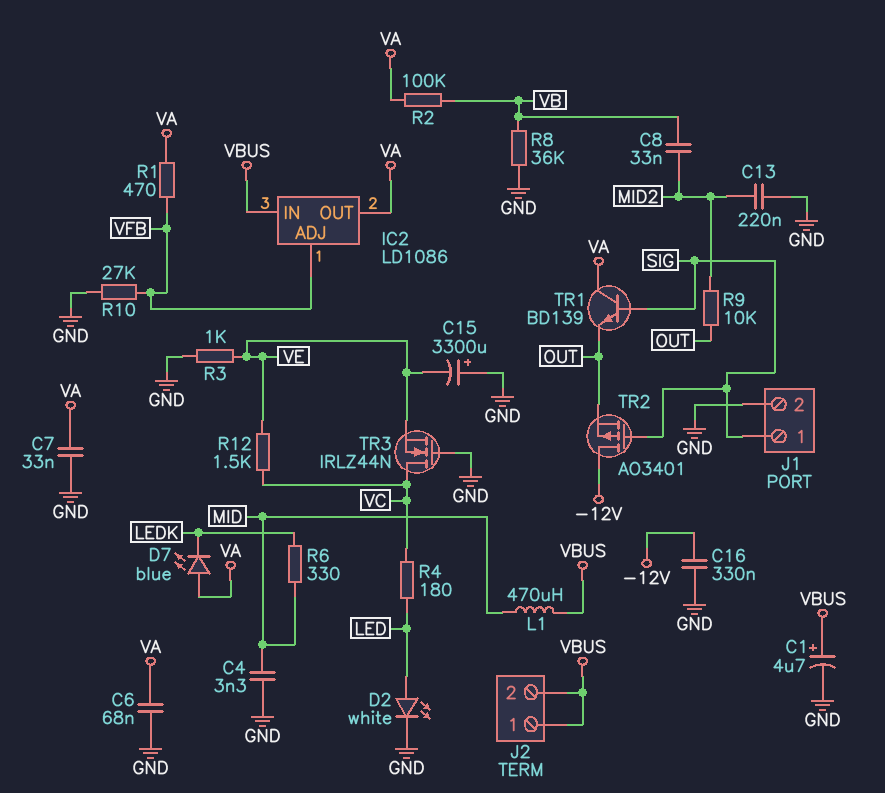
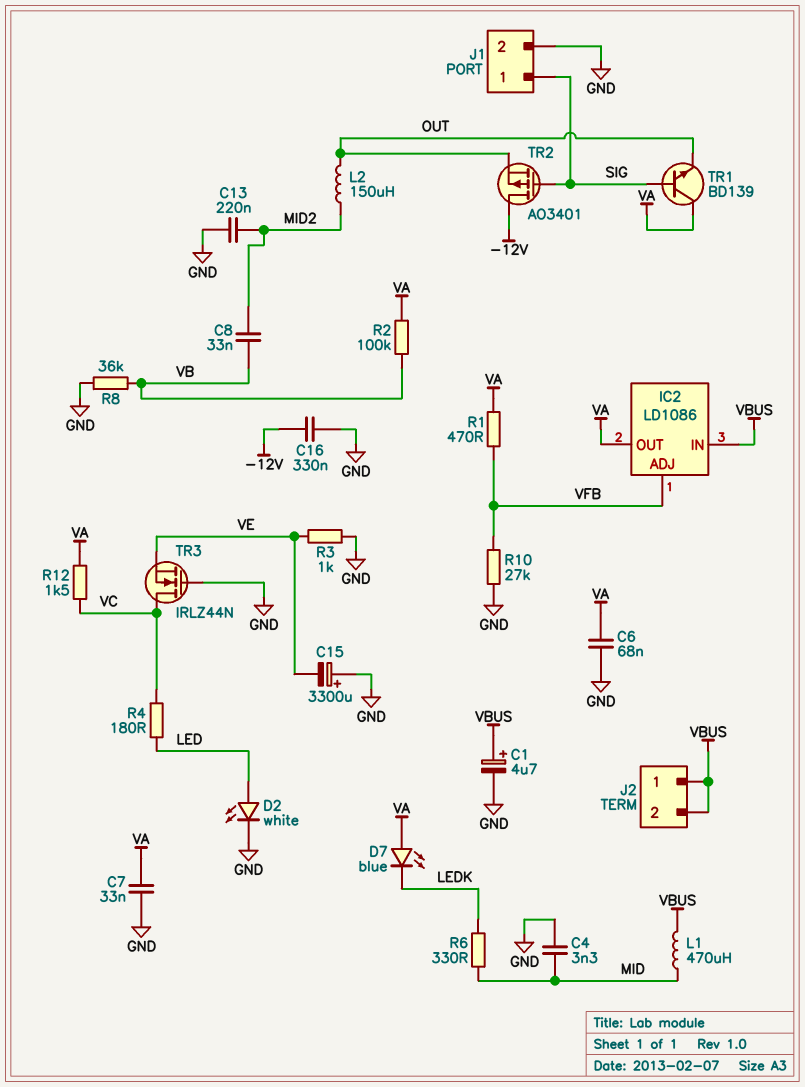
L2: none -> 150uH (MID2, OUT)
R9: 10k (MID2, OUT) -> none
R12: 1.5k (VC, VE) -> 1.5k (VA, VC)

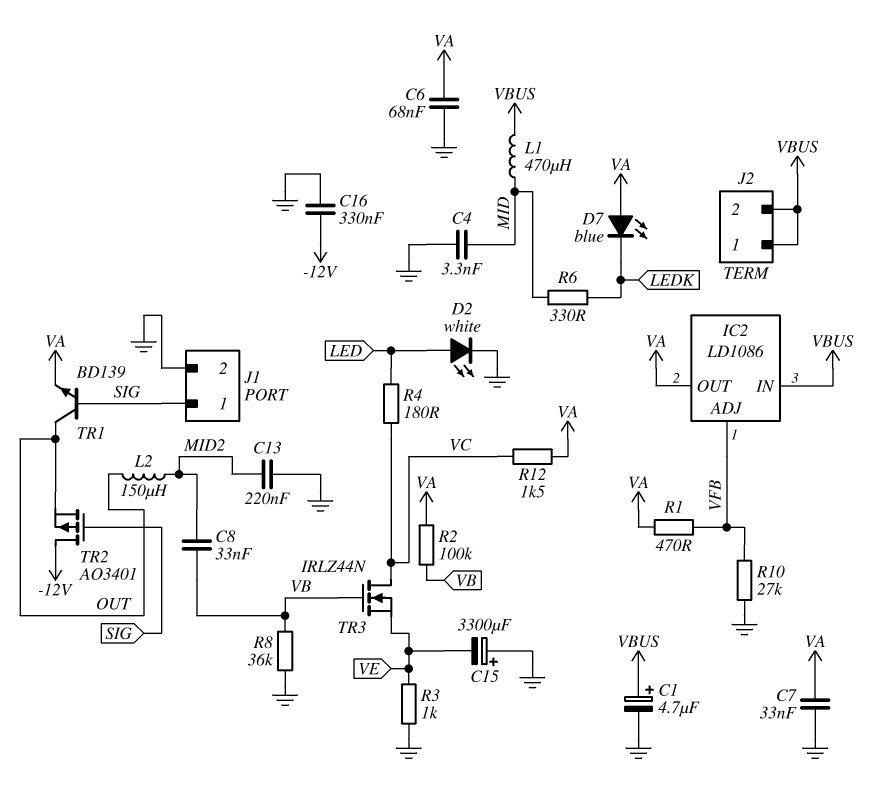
TR1: NPN BD139 (B SIG, C VA, E OUT) -> NPN BD139 (B SIG, C OUT, E VA)
TR3: NMOS IRLZ44N (G GND, D VC, S VE) -> NMOS IRLZ44N (G VB, D VC, S VE)

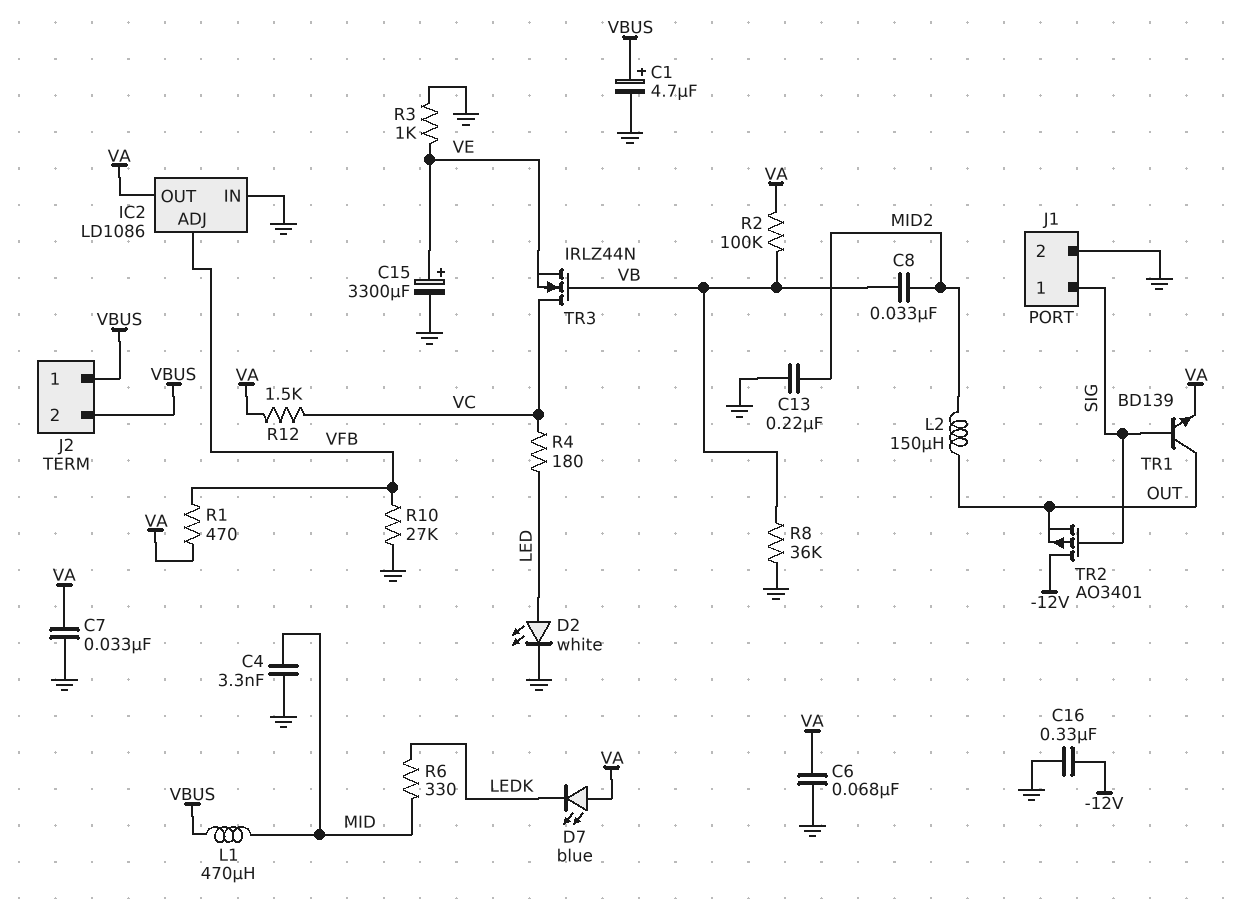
C15: 3300uF (plus GND, minus VE) -> 3300uF (plus VE, minus GND)
IC2 pin IN: VBUS -> GND

